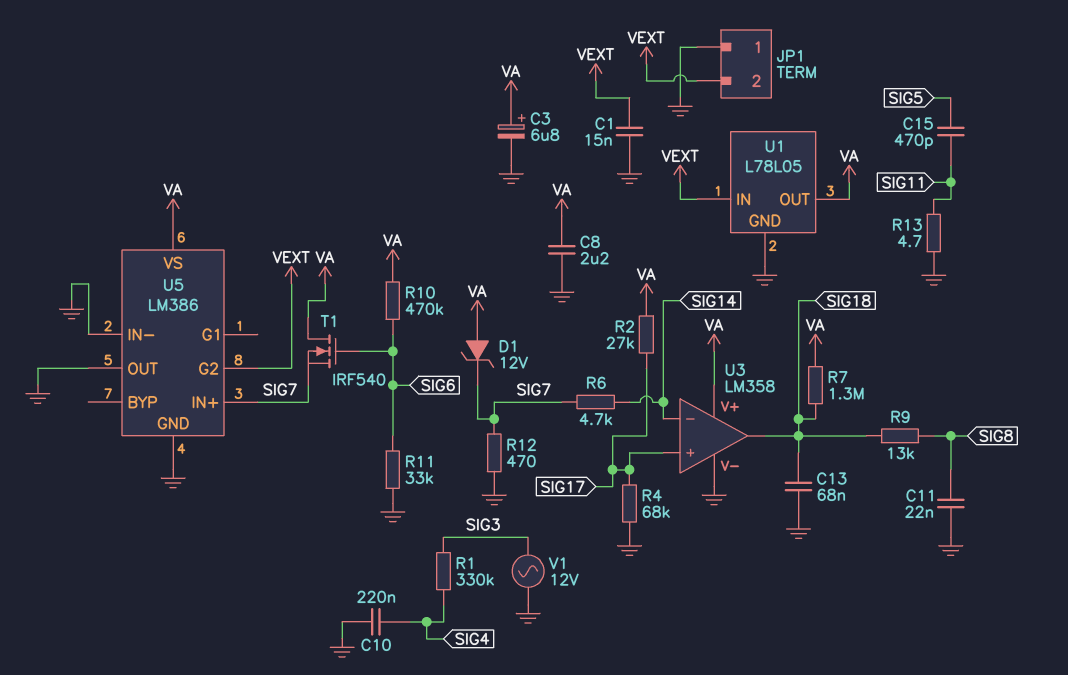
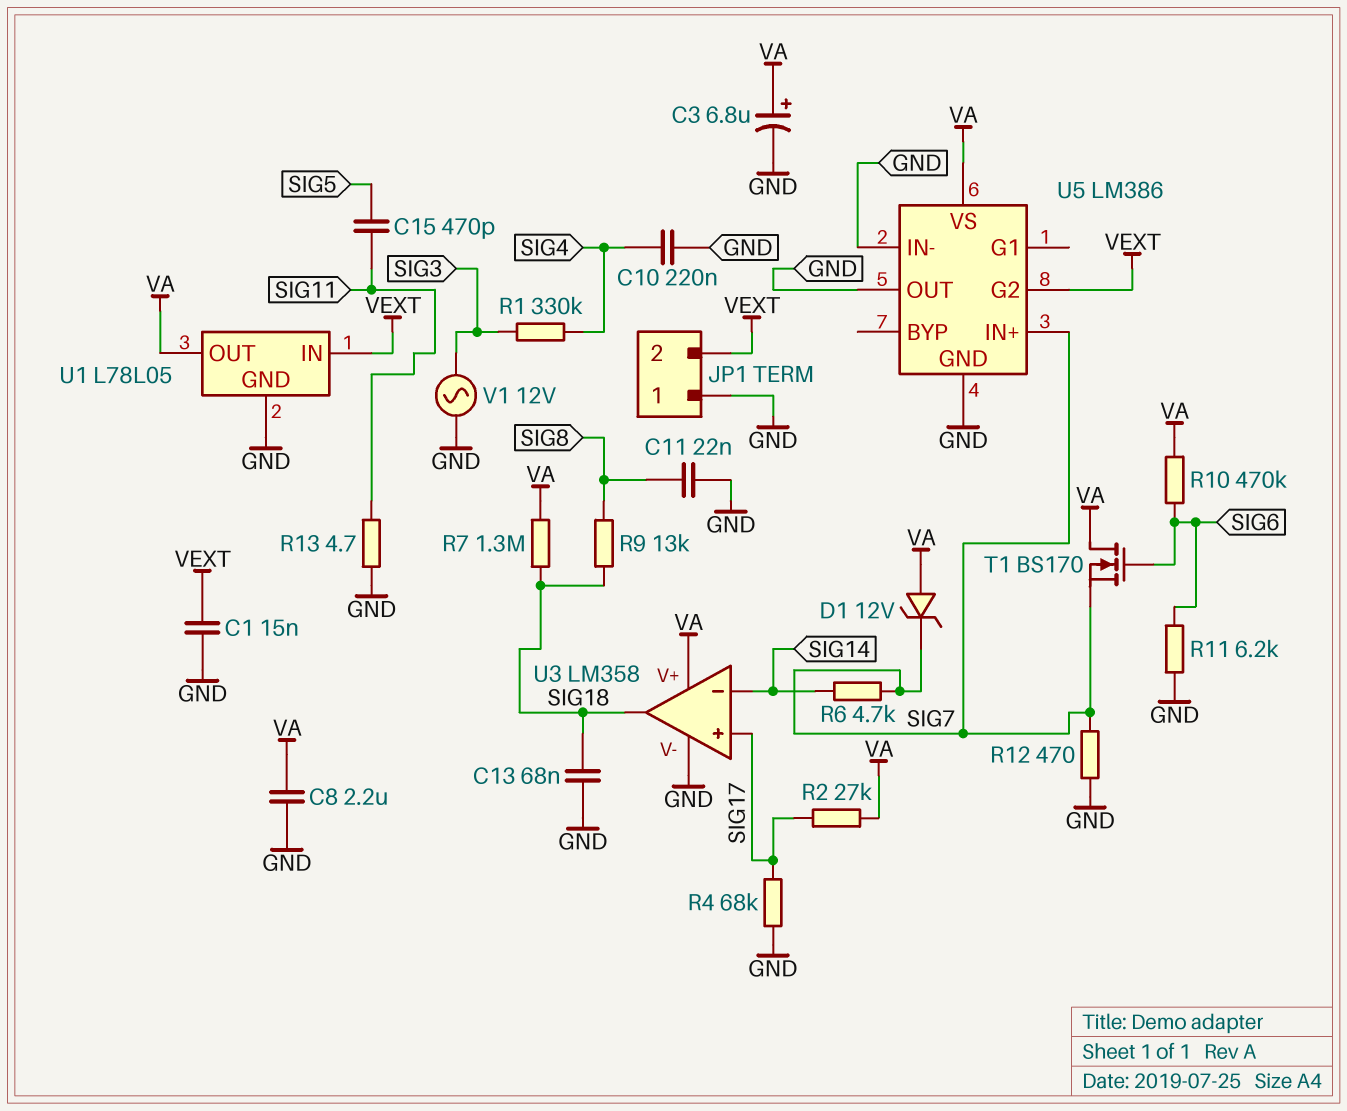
R11: 33k (GND, SIG6) -> 6.2k (GND, SIG6)
T1: NMOS IRF540 (G SIG6, D VA, S SIG7) -> NMOS BS170 (G SIG6, D VA, S SIG7)

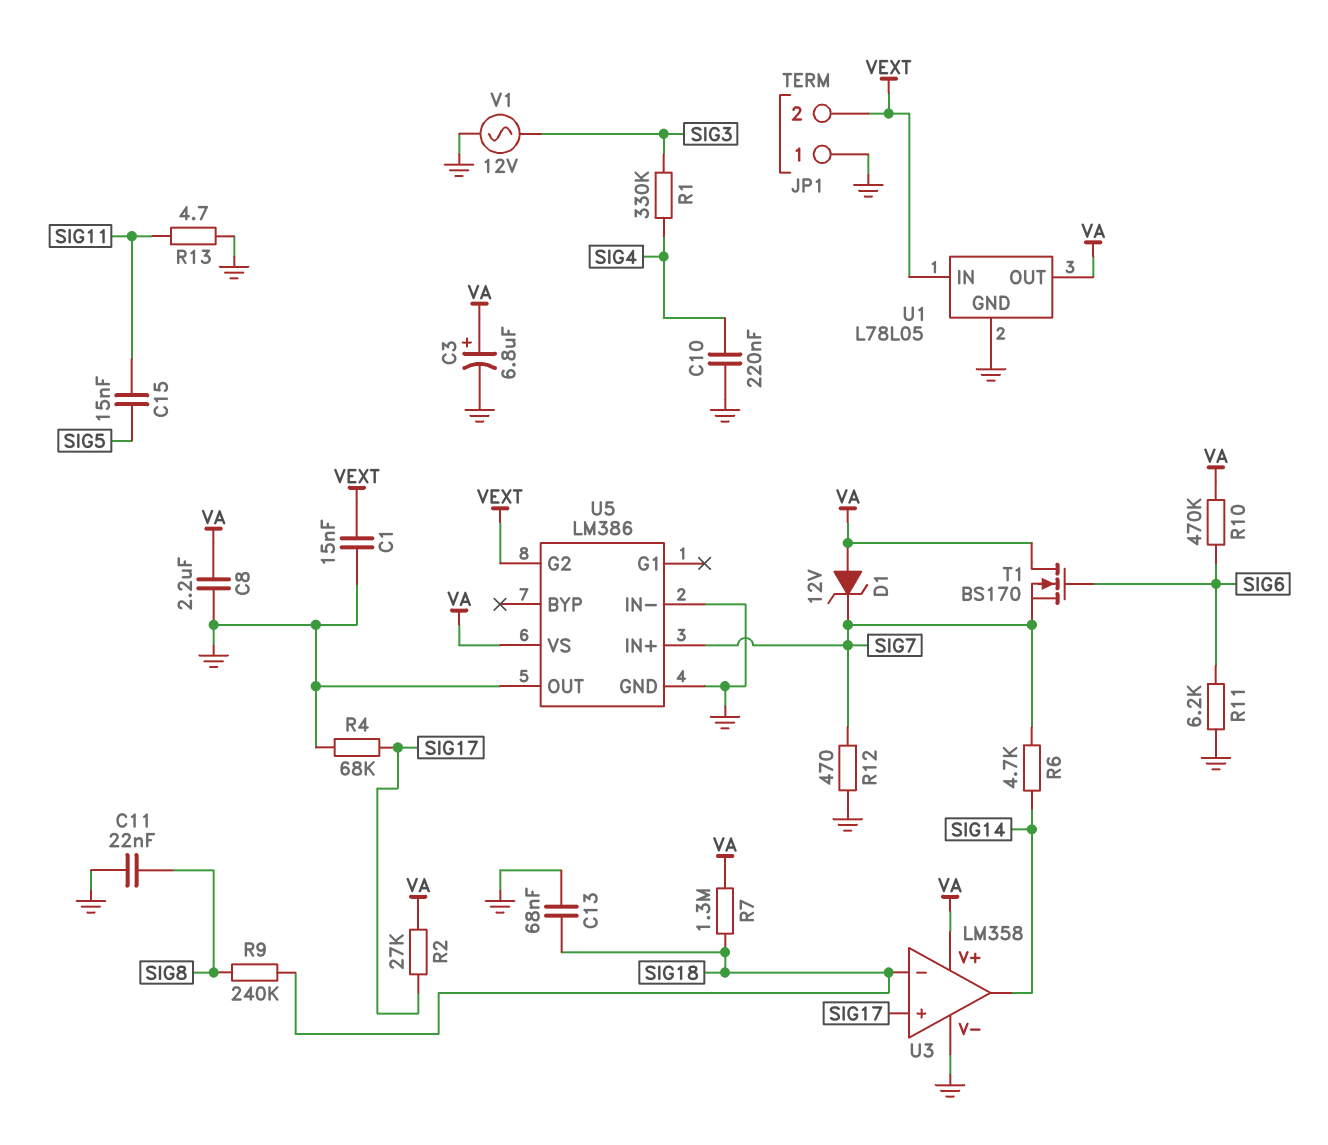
C15: 470pF (SIG5, SIG11) -> 15nF (SIG5, SIG11)
R9: 13k (SIG8, SIG18) -> 240k (SIG8, SIG18)
U3 pin in-: SIG14 -> SIG18
U3 pin out: SIG18 -> SIG14

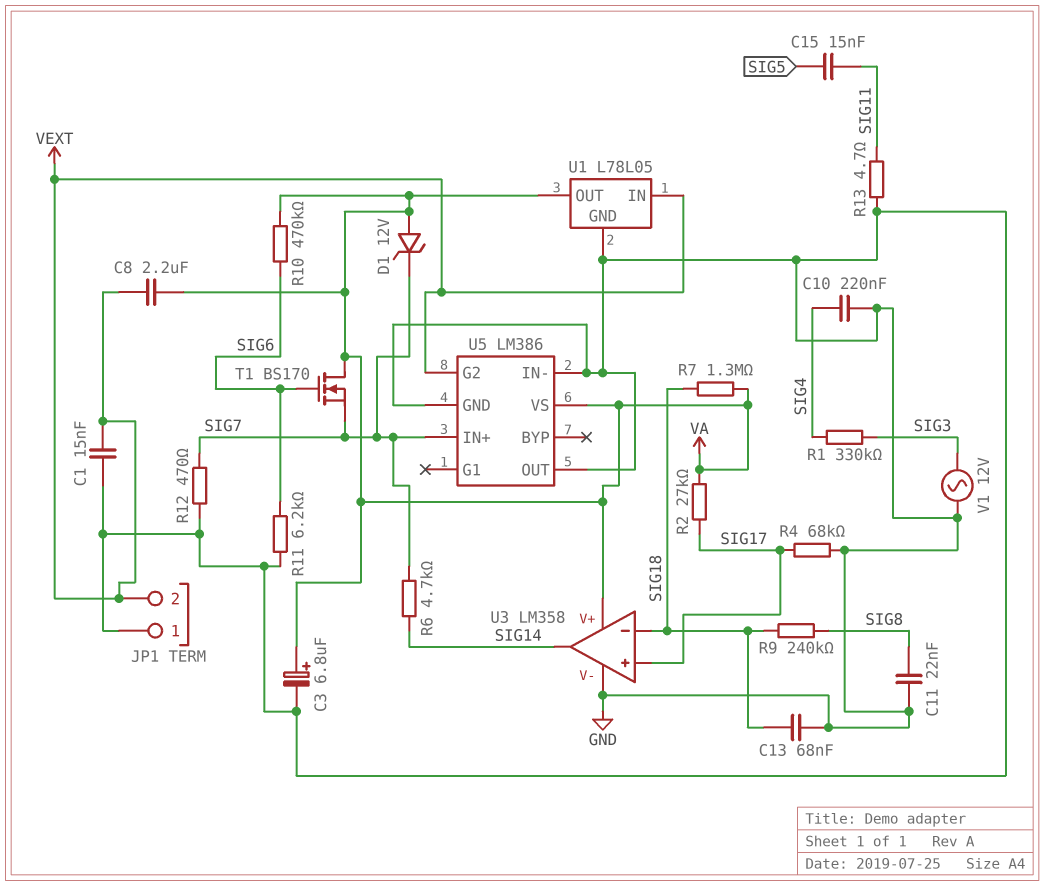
C8: 2.2uF (GND, VA) -> 2.2uF (VA, VEXT)

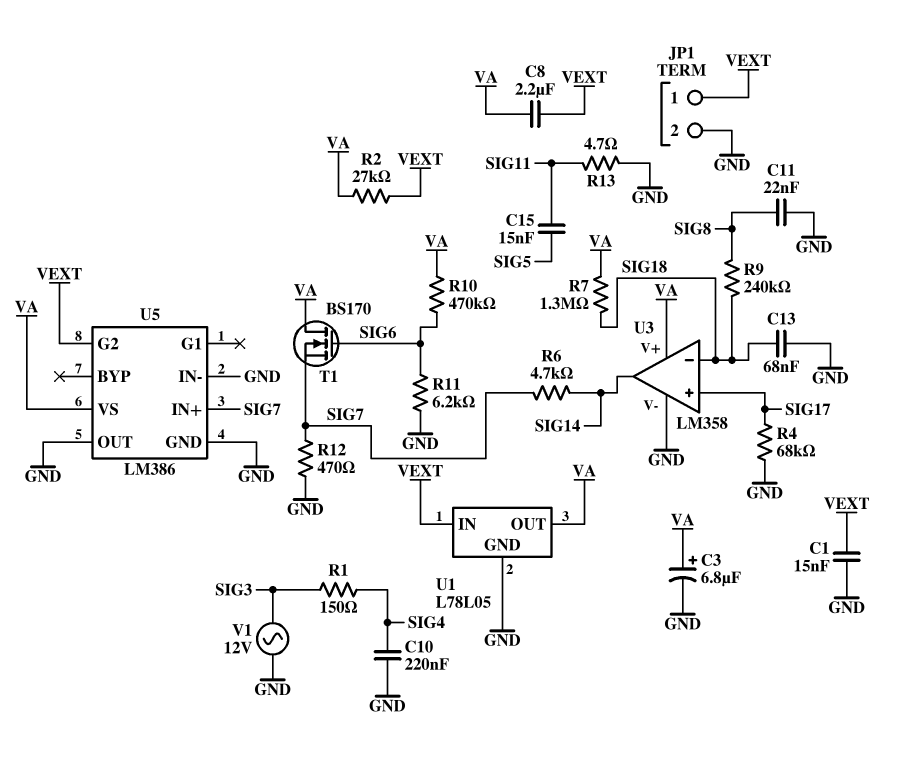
D1: zener 12V (A VA, K SIG7) -> none
JP1 pin 1: GND -> VEXT
JP1 pin 2: VEXT -> GND
R1: 330k (SIG3, SIG4) -> 150 (SIG3, SIG4)
R2: 27k (SIG17, VA) -> 27k (VA, VEXT)

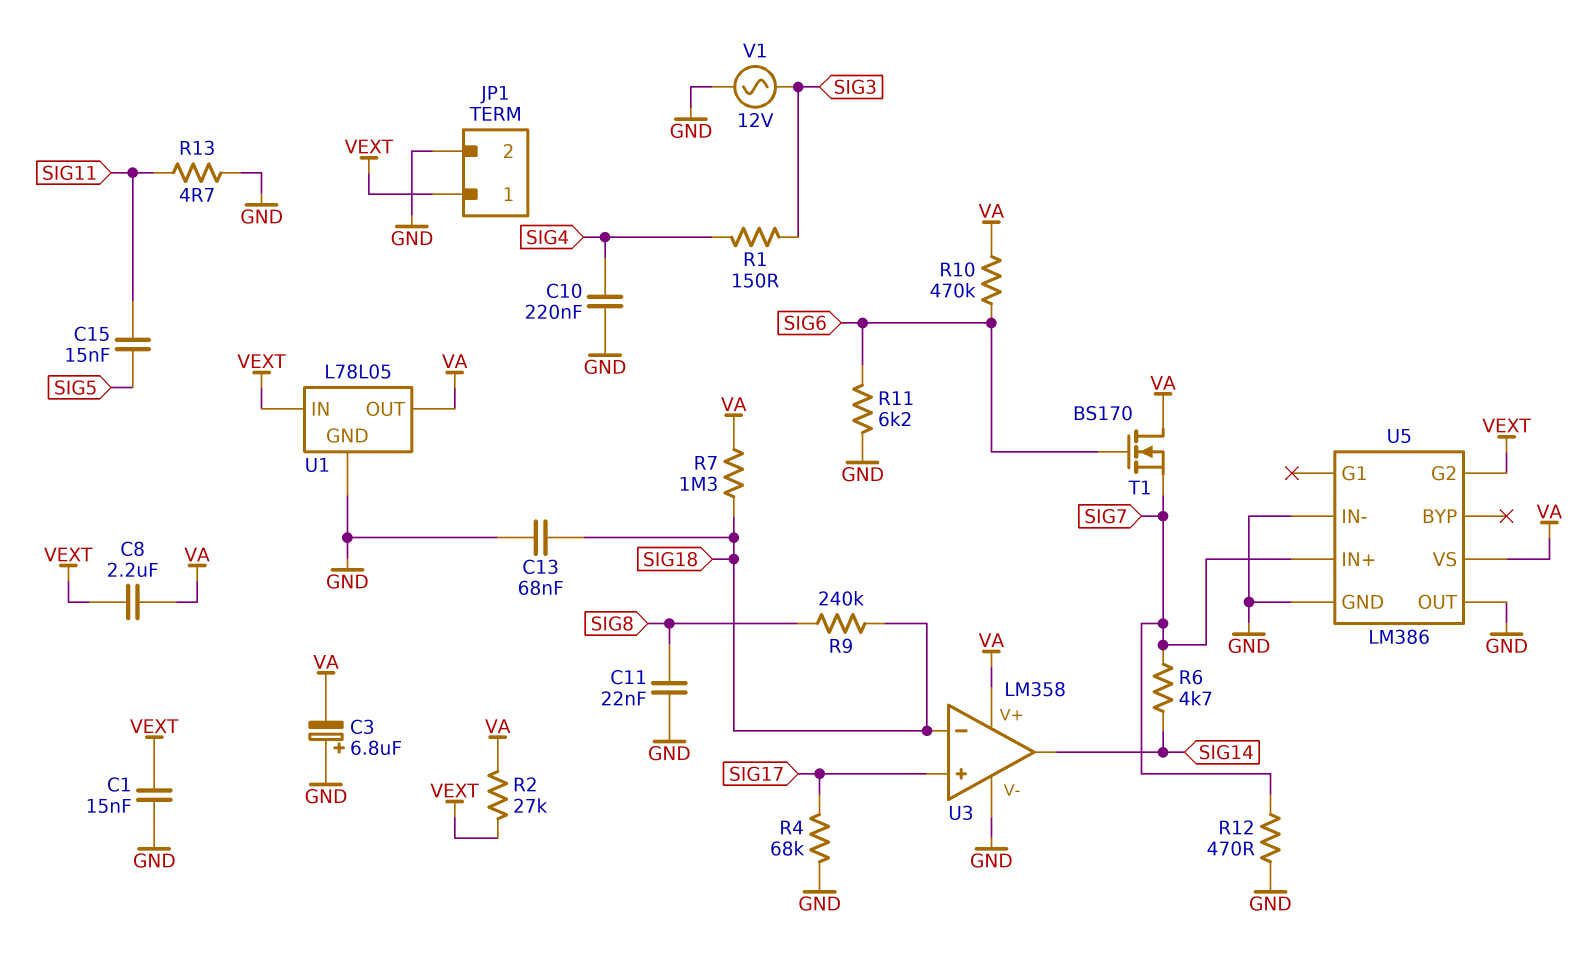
C3: 6.8uF (plus VA, minus GND) -> 6.8uF (plus GND, minus VA)

